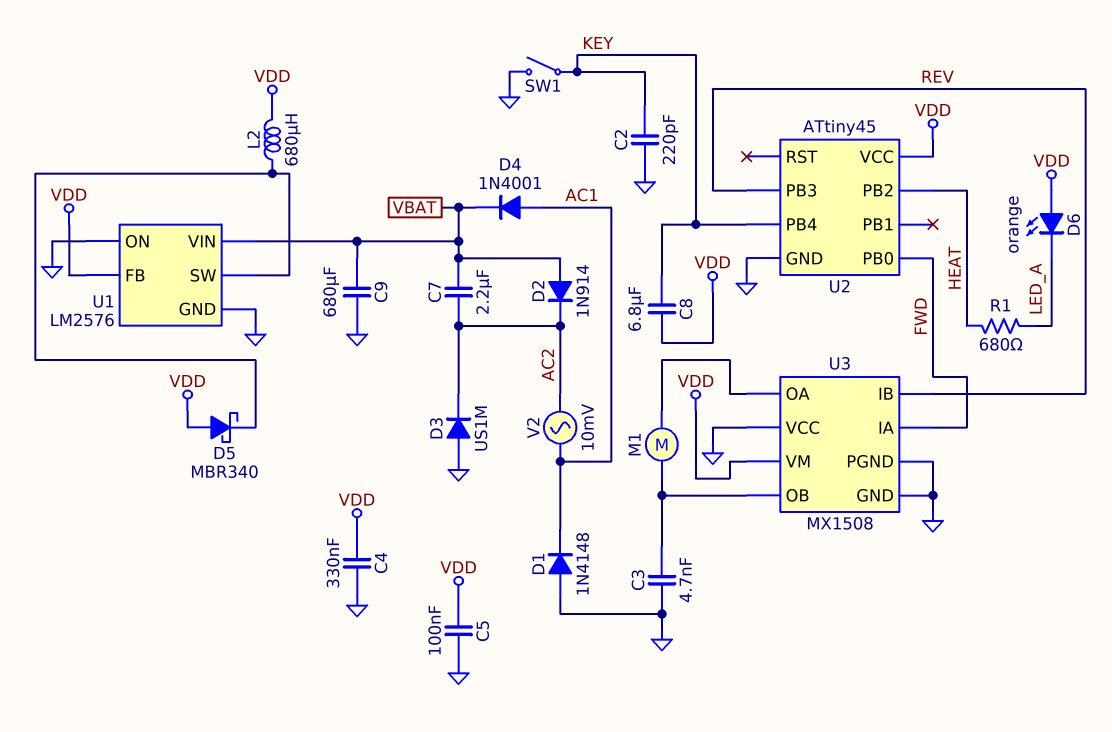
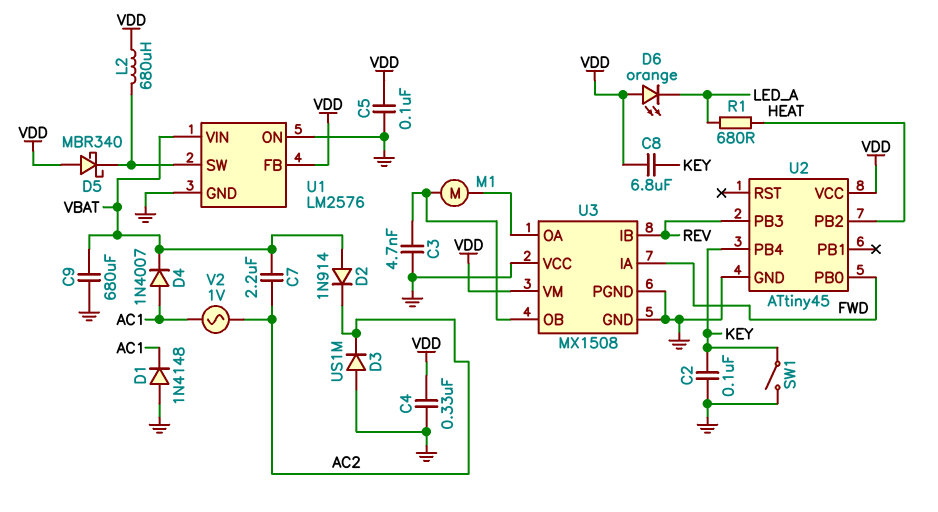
C2: 220pF (GND, KEY) -> 100nF (GND, KEY)
D4: diode 1N4001 (A AC1, K VBAT) -> diode 1N4007 (A AC1, K VBAT)
V2: AC 10mV (AC1, AC2) -> AC 1V (AC1, AC2)

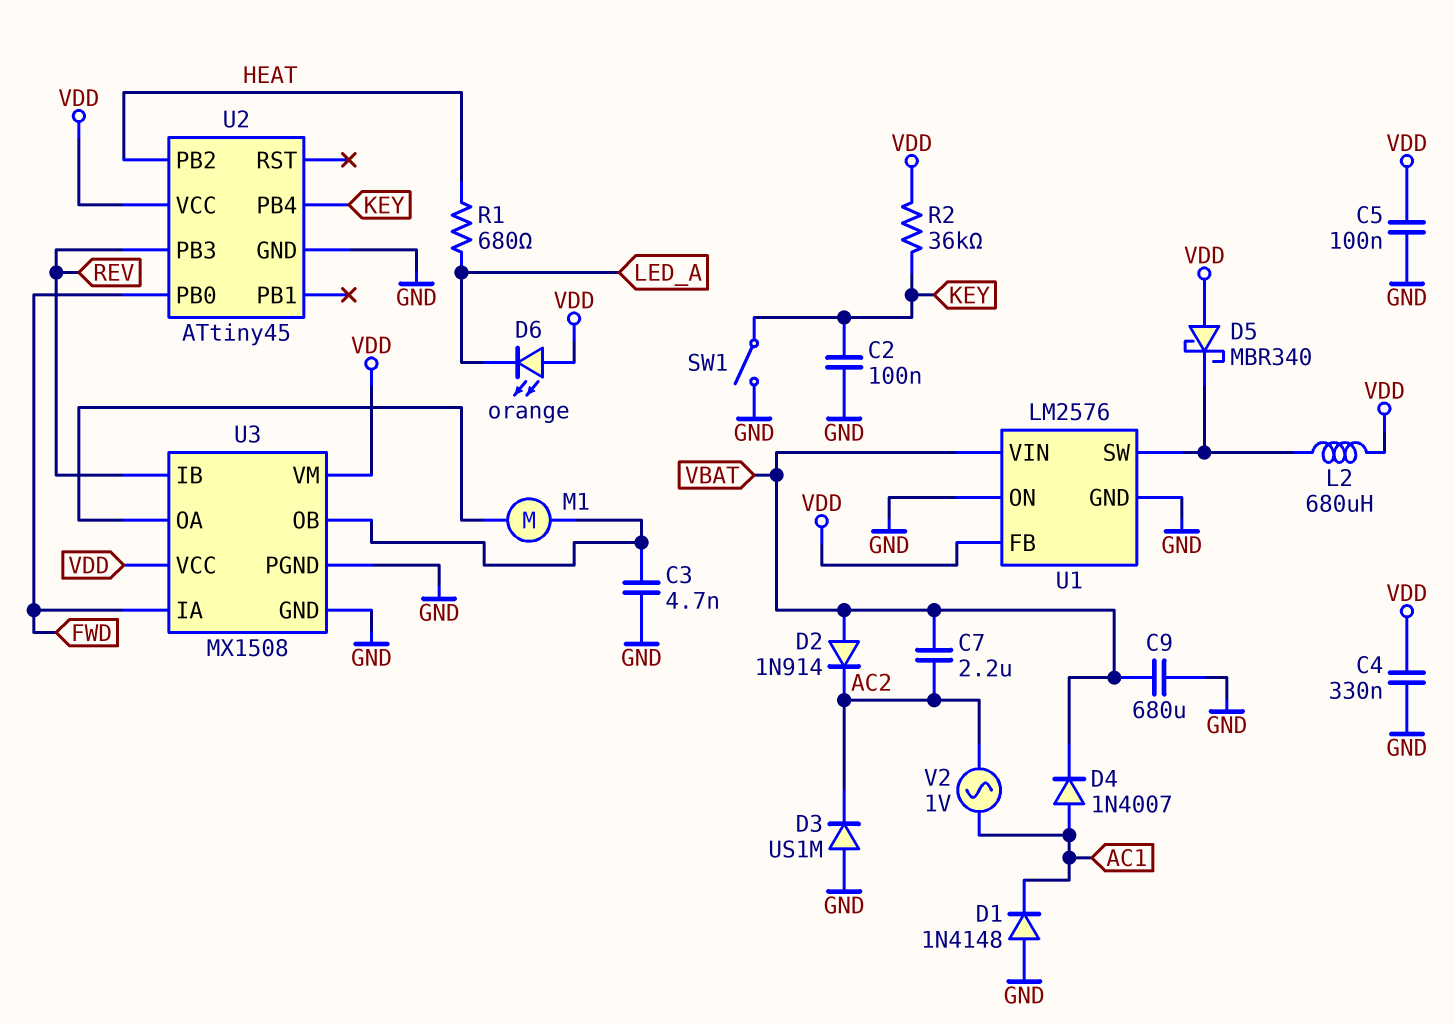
C8: 6.8uF (KEY, VDD) -> none
R2: none -> 36k (KEY, VDD)
U3 pin VCC: GND -> VDD

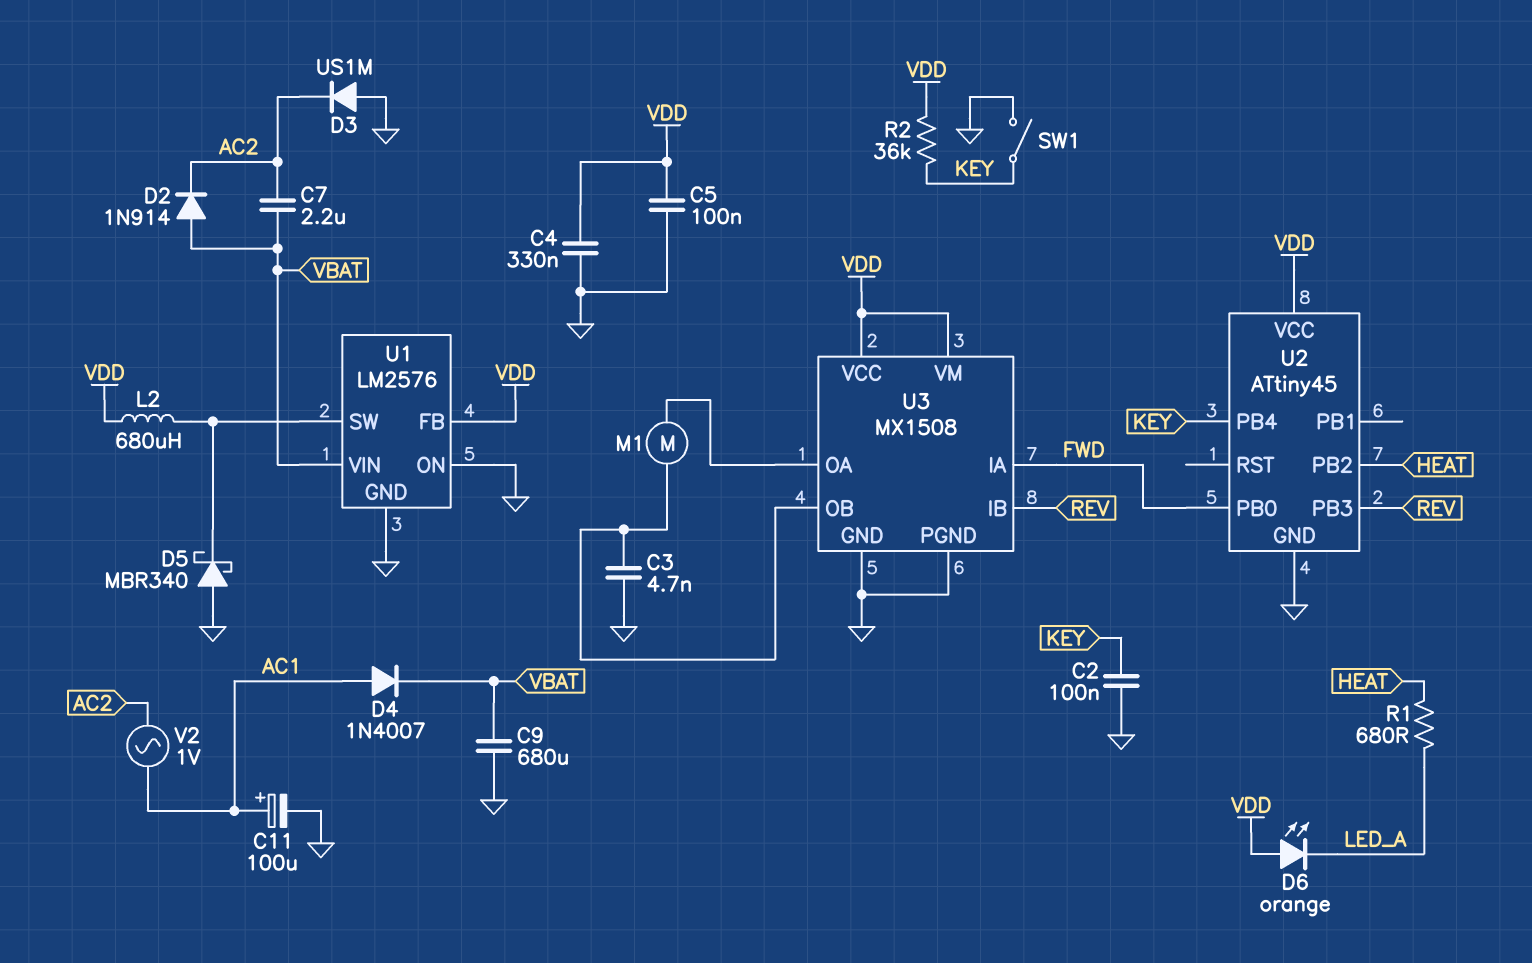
C11: none -> 100uF (plus AC1, minus GND)
D1: diode 1N4148 (A GND, K AC1) -> none
D5: schottky MBR340 (A VDD, K U1/SW) -> schottky MBR340 (A GND, K U1/SW)

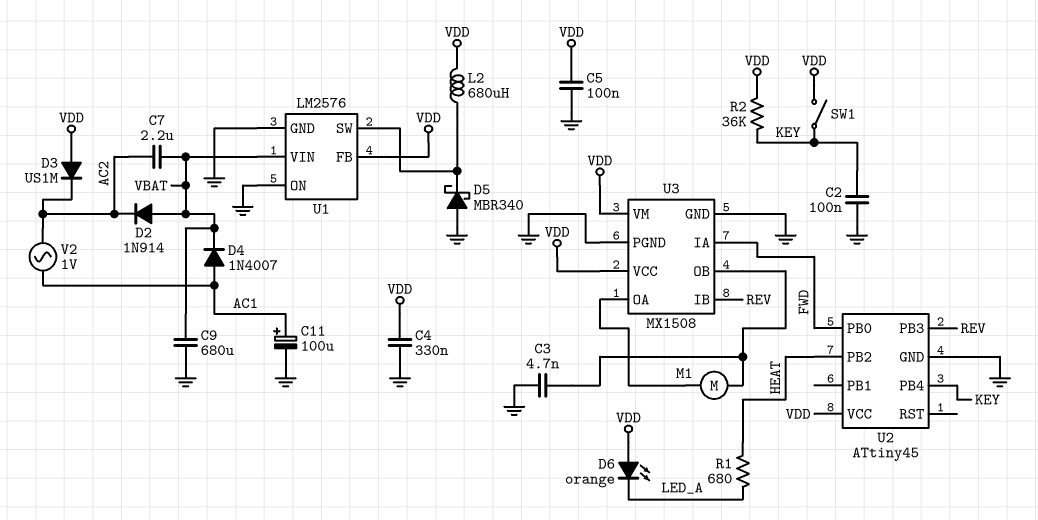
D3: diode US1M (A GND, K AC2) -> diode US1M (A VDD, K AC2)
SW1: switch (GND, KEY) -> switch (KEY, VDD)

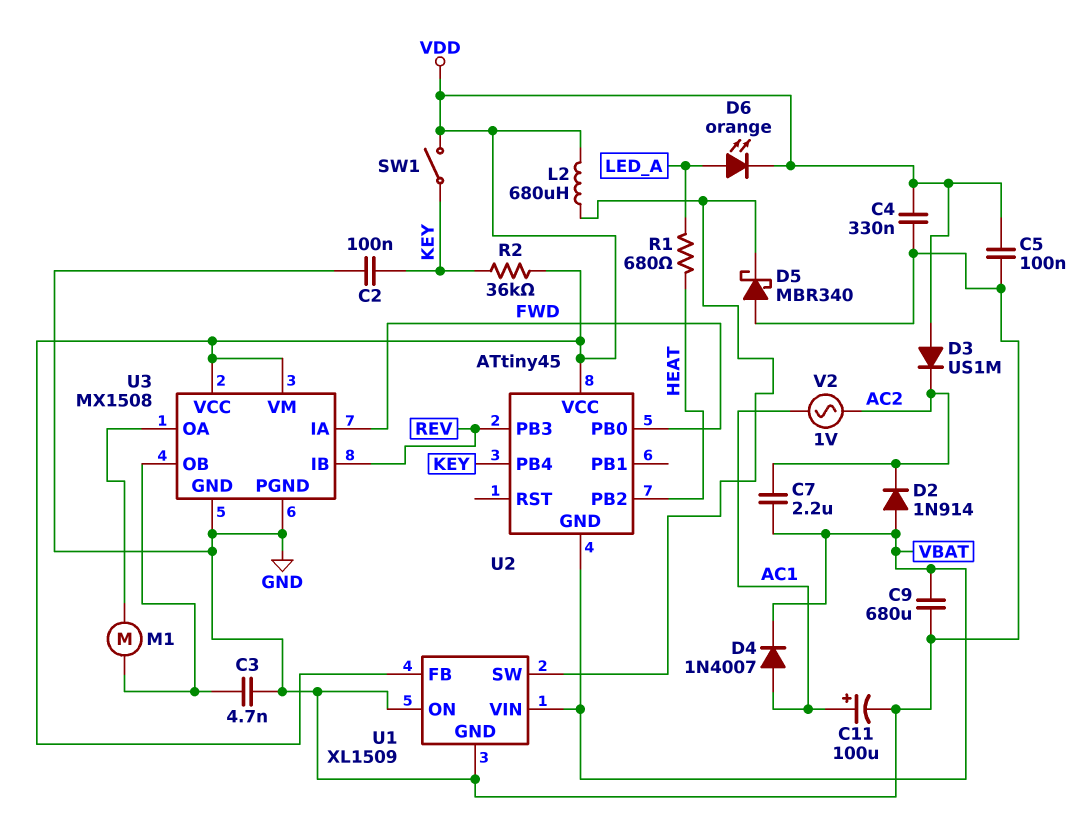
D6: LED orange (A VDD, K LED_A) -> LED orange (A LED_A, K VDD)
U1: LM2576 -> XL1509
U2 pin GND: GND -> VBAT

